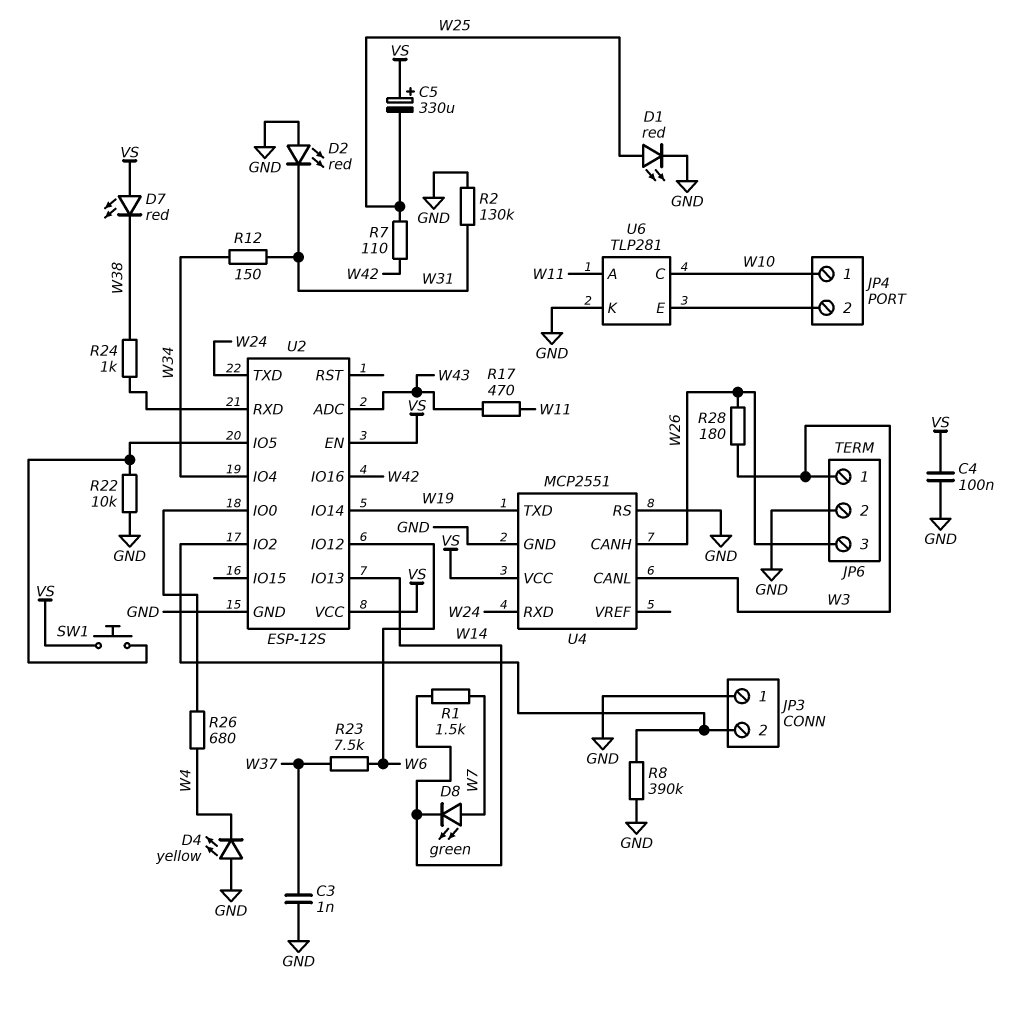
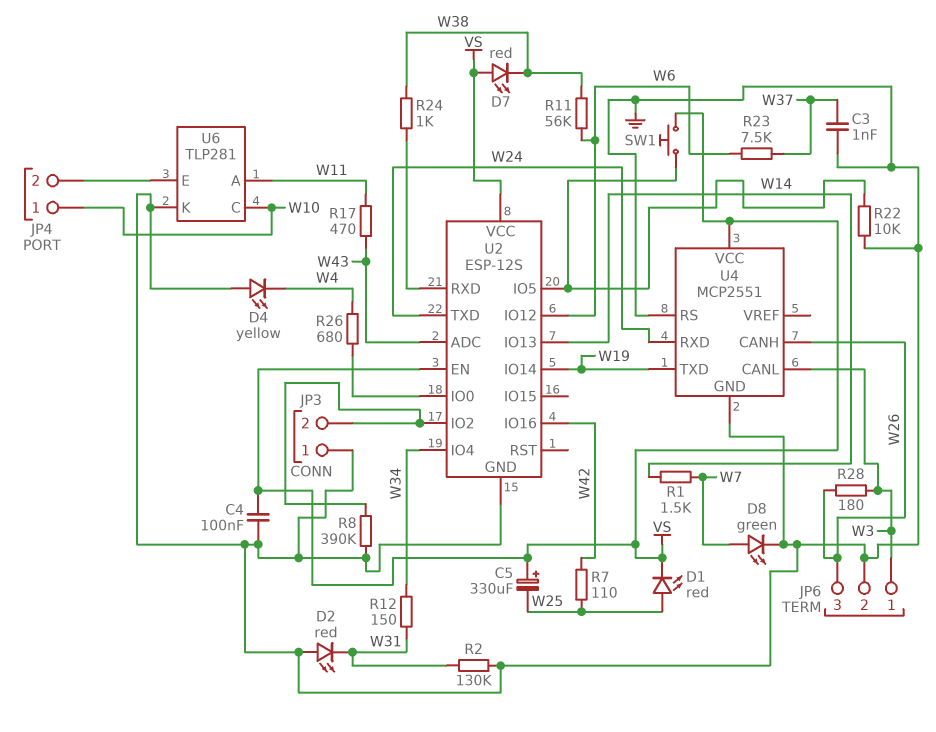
D1: LED red (A W25, K GND) -> LED red (A W25, K VS)
D8: LED green (A W7, K W14) -> LED green (A W7, K GND)
R11: none -> 56k (W6, W38)

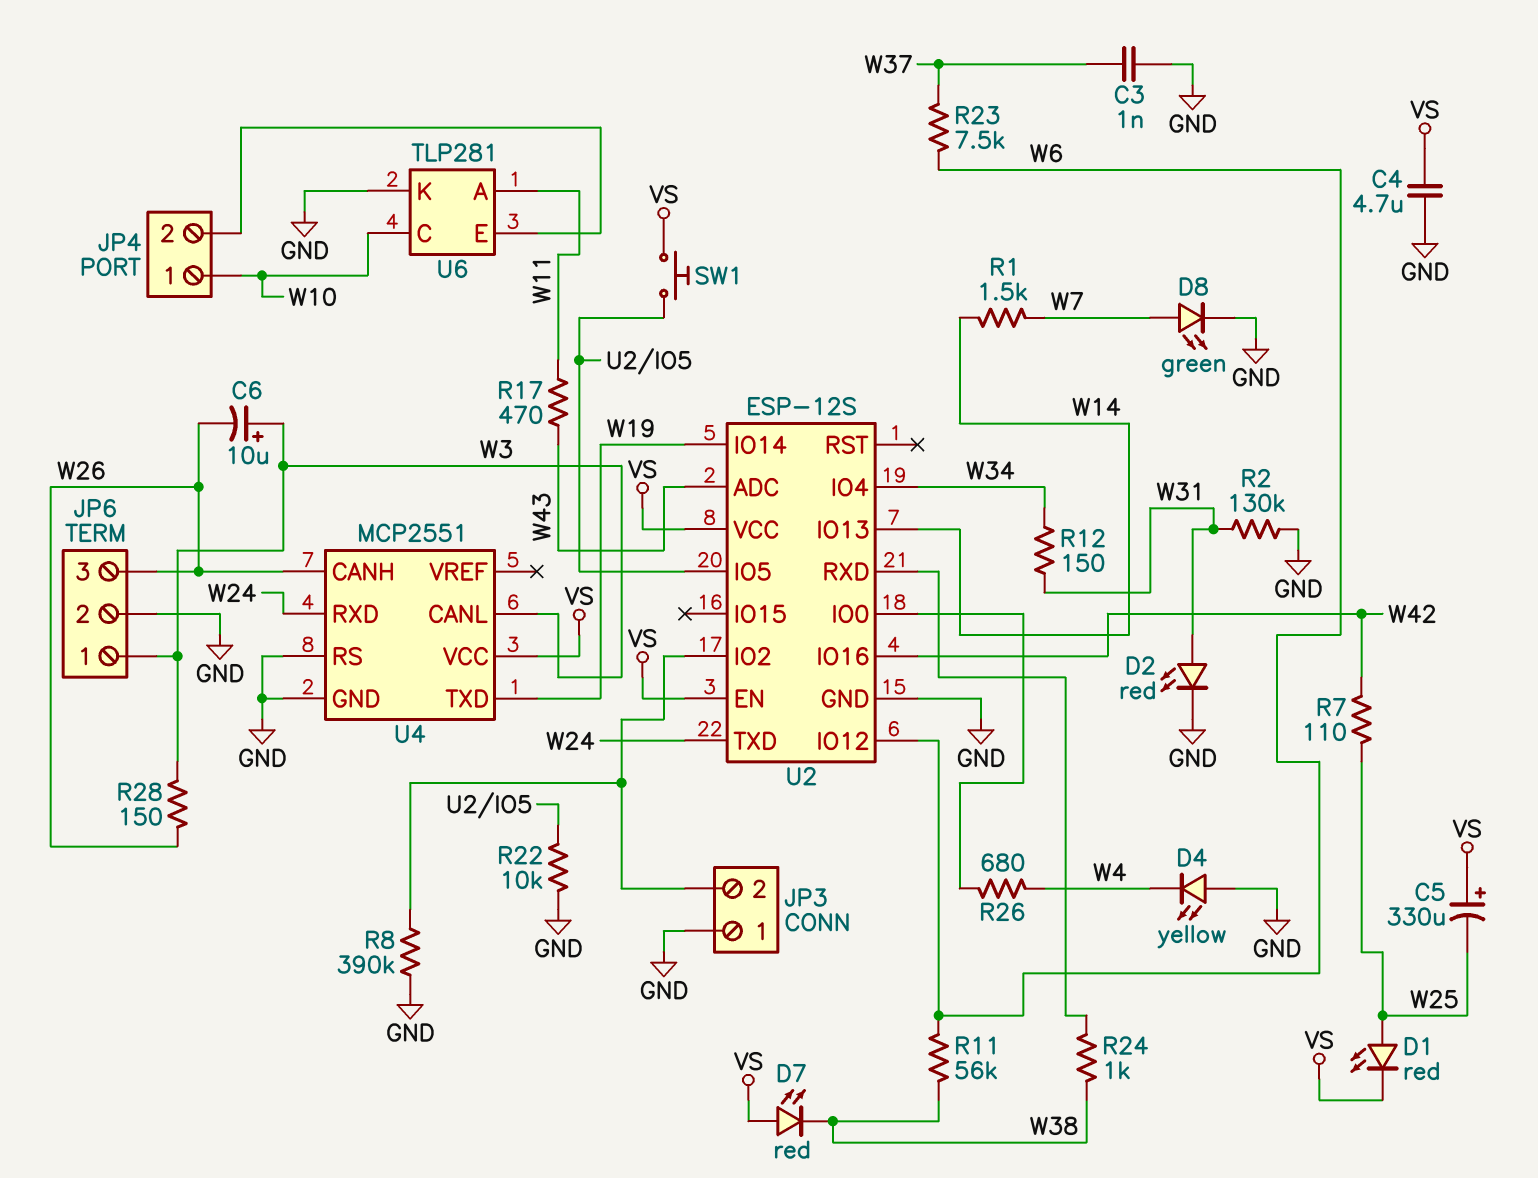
C4: 100nF (GND, VS) -> 4.7uF (GND, VS)
C6: none -> 10uF (plus W3, minus W26)
D2: LED red (A GND, K W31) -> LED red (A W31, K GND)
R28: 180 (W3, W26) -> 150 (W3, W26)

